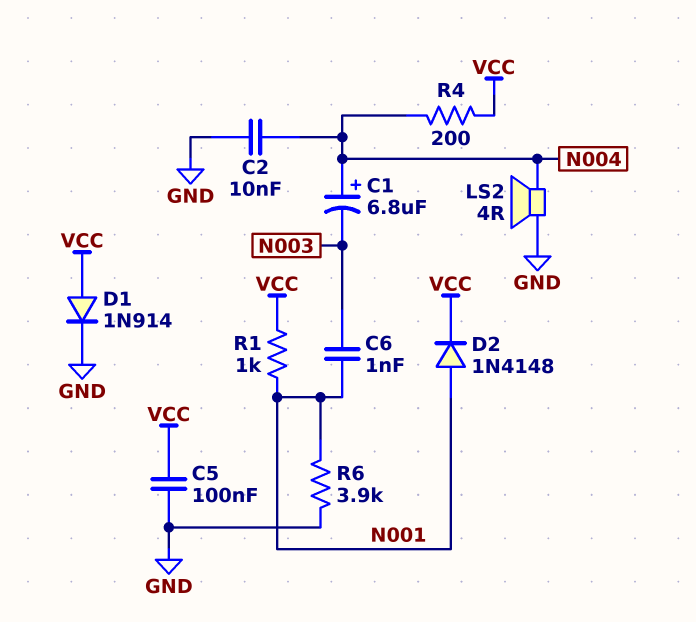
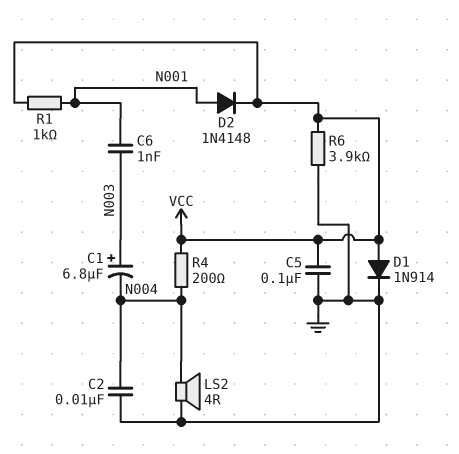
C1: 6.8uF (plus N004, minus N003) -> 6.8uF (plus N003, minus N004)
R6: 3.9k (GND, N001) -> 3.9k (GND, VCC)

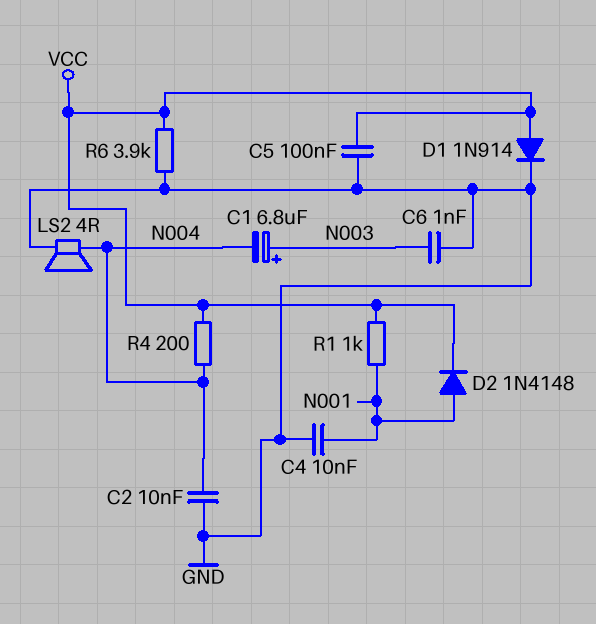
C4: none -> 10nF (GND, N001)
C6: 1nF (N001, N003) -> 1nF (GND, N003)

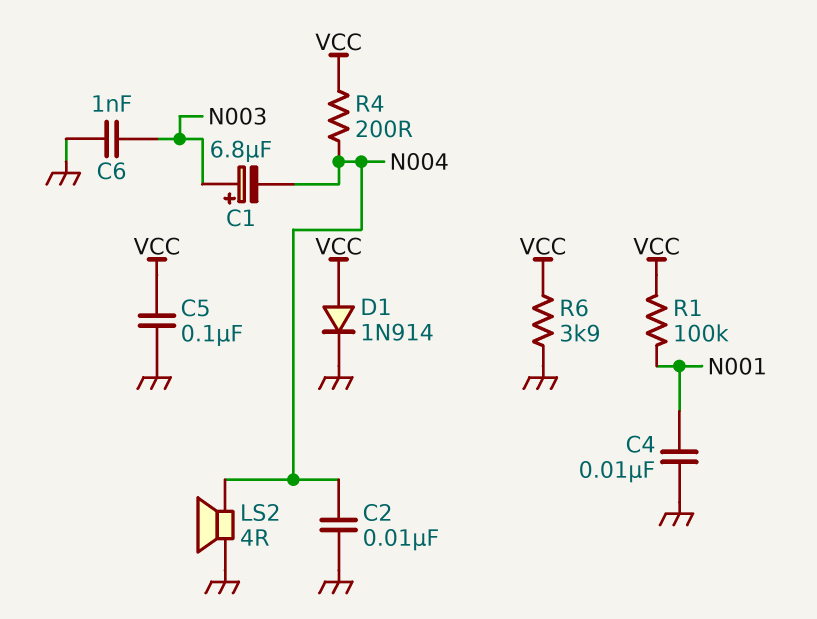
D2: diode 1N4148 (A N001, K VCC) -> none
R1: 1k (N001, VCC) -> 100k (N001, VCC)

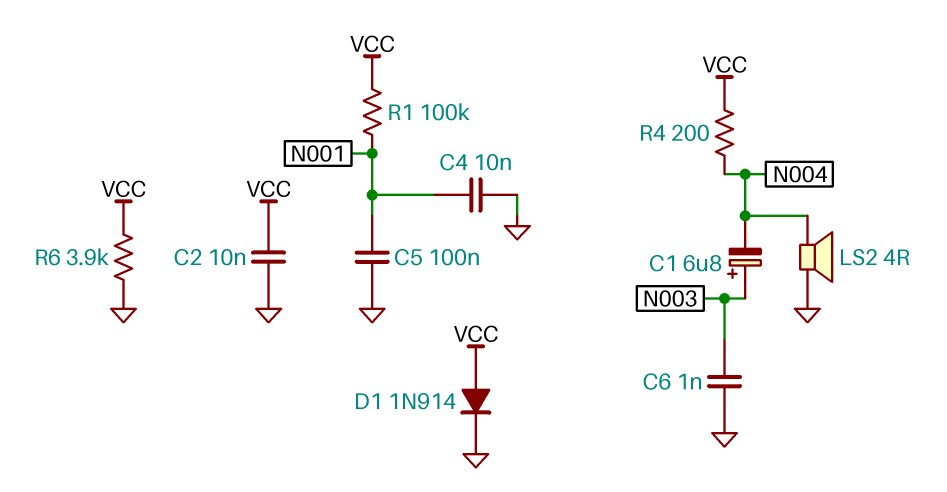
C2: 10nF (GND, N004) -> 10nF (GND, VCC)
C5: 100nF (GND, VCC) -> 100nF (GND, N001)

